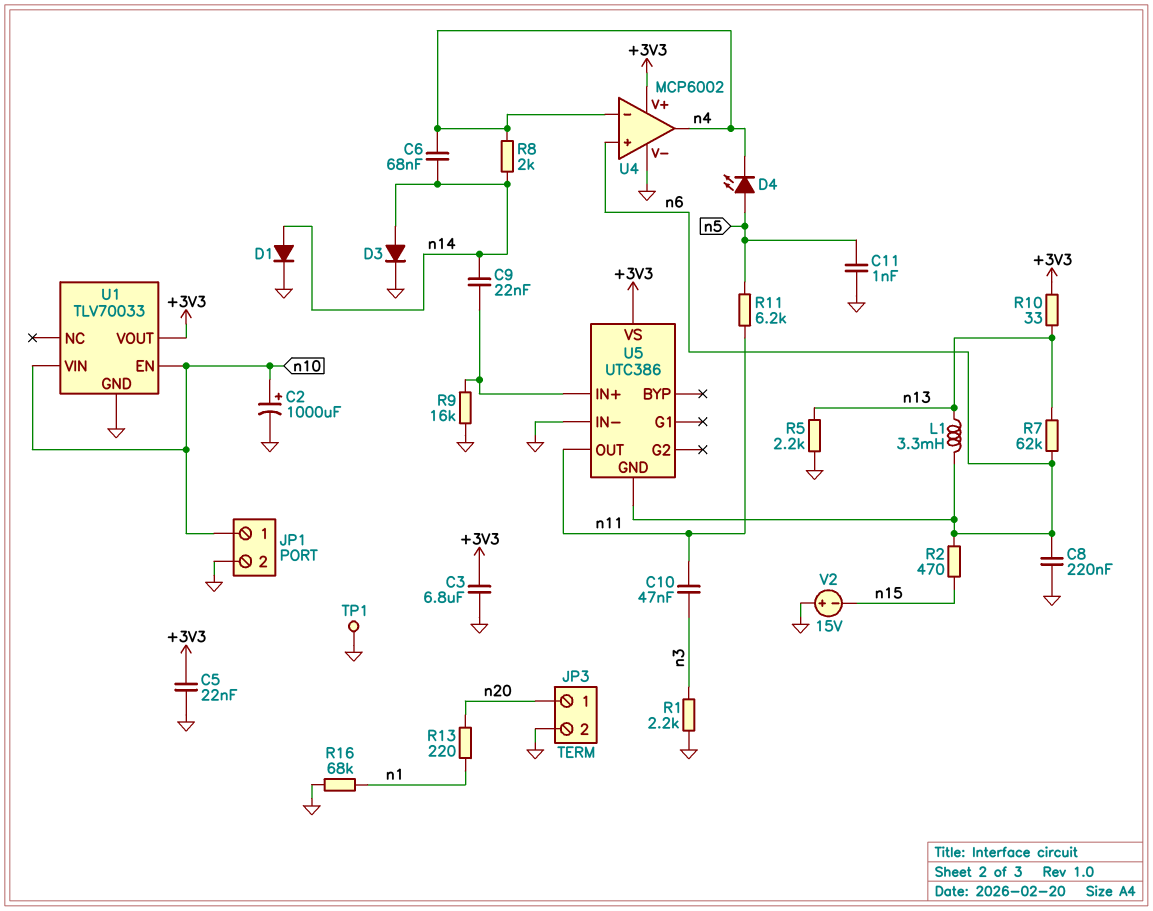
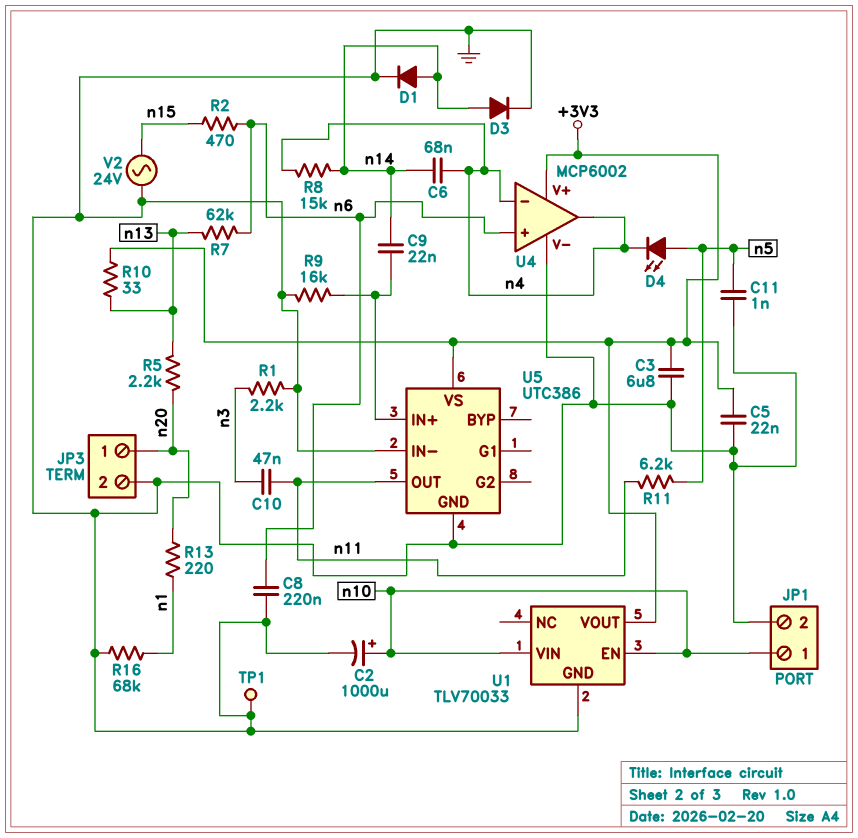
L1: 3.3mH (n6, n13) -> none
R5: 2.2k (GND, n13) -> 2.2k (n13, n20)
R8: 2k (n4, n14) -> 15k (n4, n14)
U5 pin GND: n6 -> GND
V2: 15V (plus GND, minus n15) -> AC 24V (GND, n15)

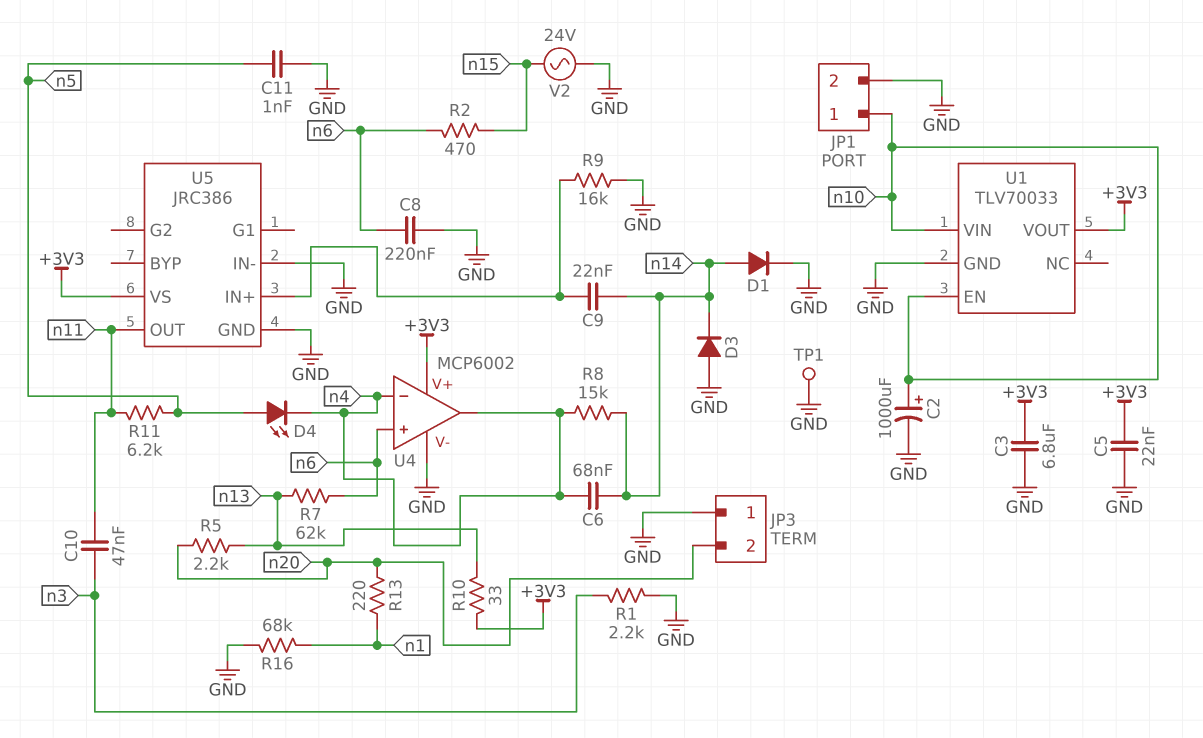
D3: diode (A n14, K GND) -> diode (A GND, K n14)
JP3 pin 1: n20 -> GND
JP3 pin 2: GND -> n20
U5: UTC386 -> JRC386

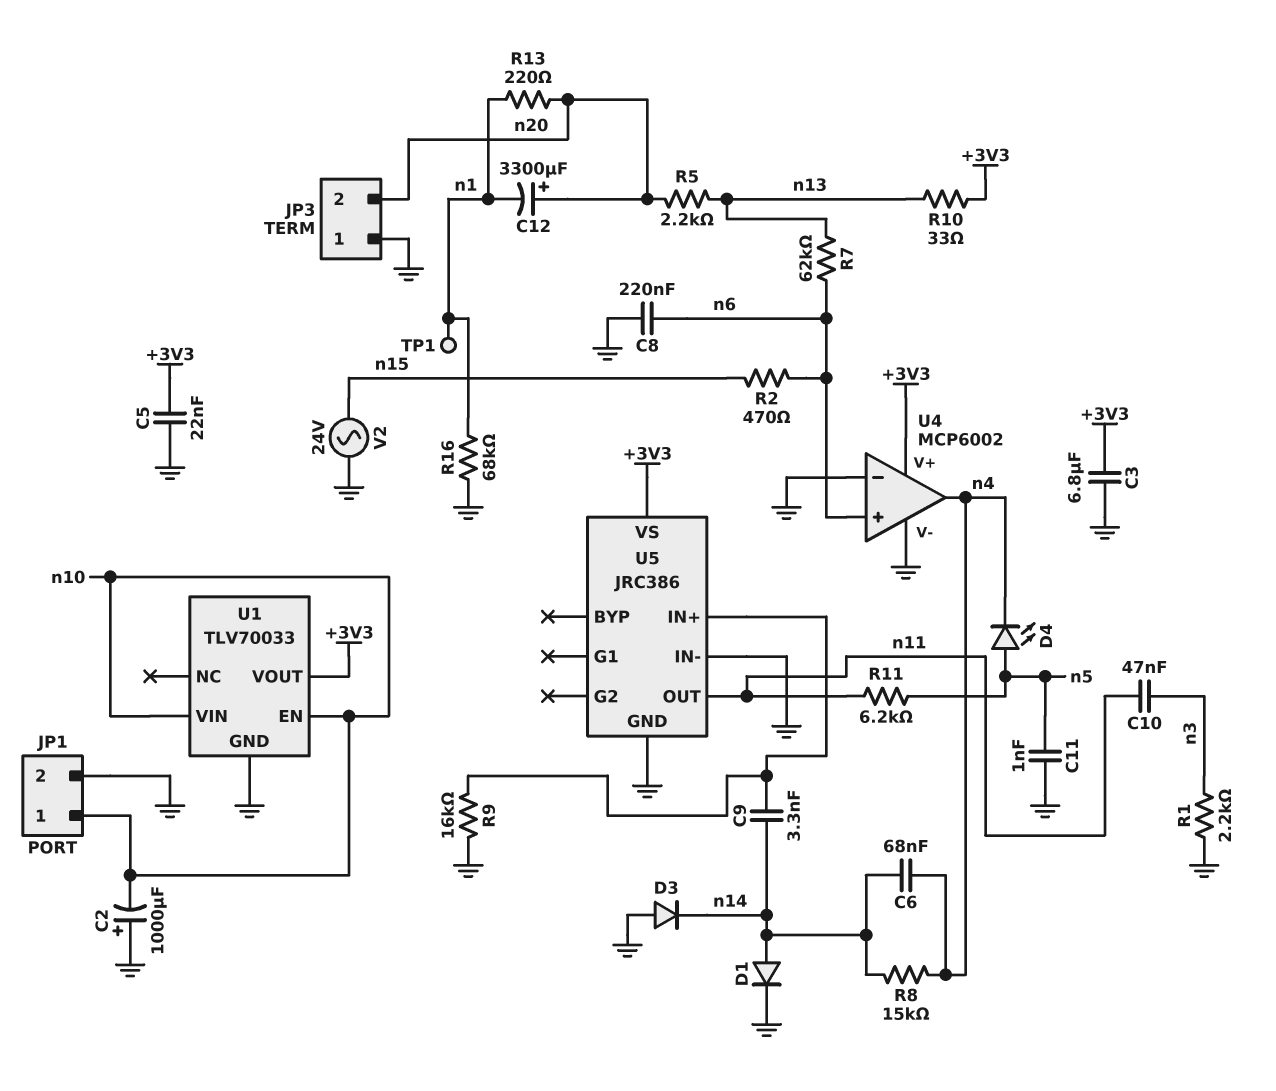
C2: 1000uF (plus n10, minus GND) -> 1000uF (plus GND, minus n10)
C9: 22nF (U5/IN+, n14) -> 3.3nF (U5/IN+, n14)
C12: none -> 3300uF (plus n20, minus n1)
TP1: test point (GND) -> test point (n1)
U4 pin in-: n4 -> GND

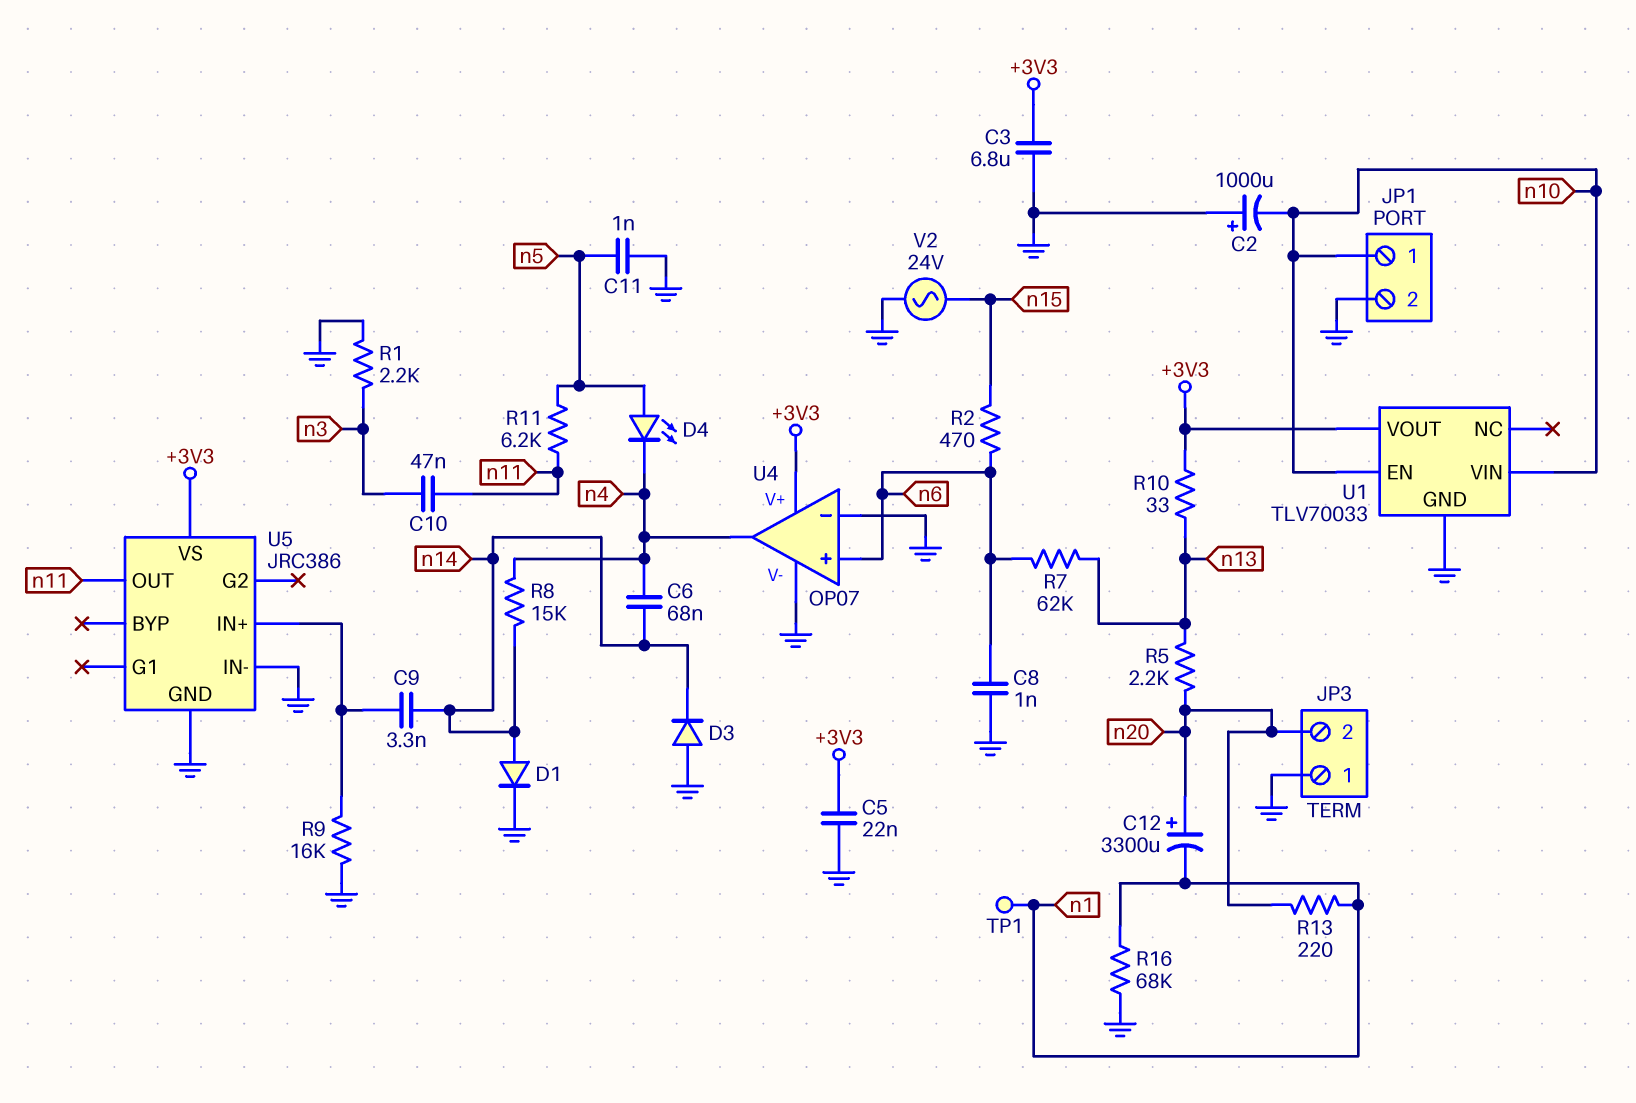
C8: 220nF (GND, n6) -> 1nF (GND, n6)
U4: MCP6002 -> OP07

